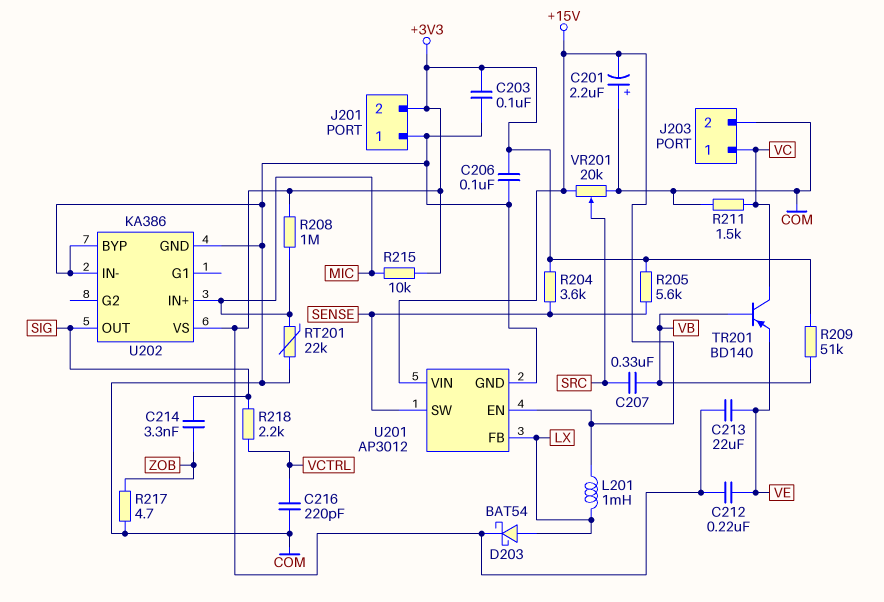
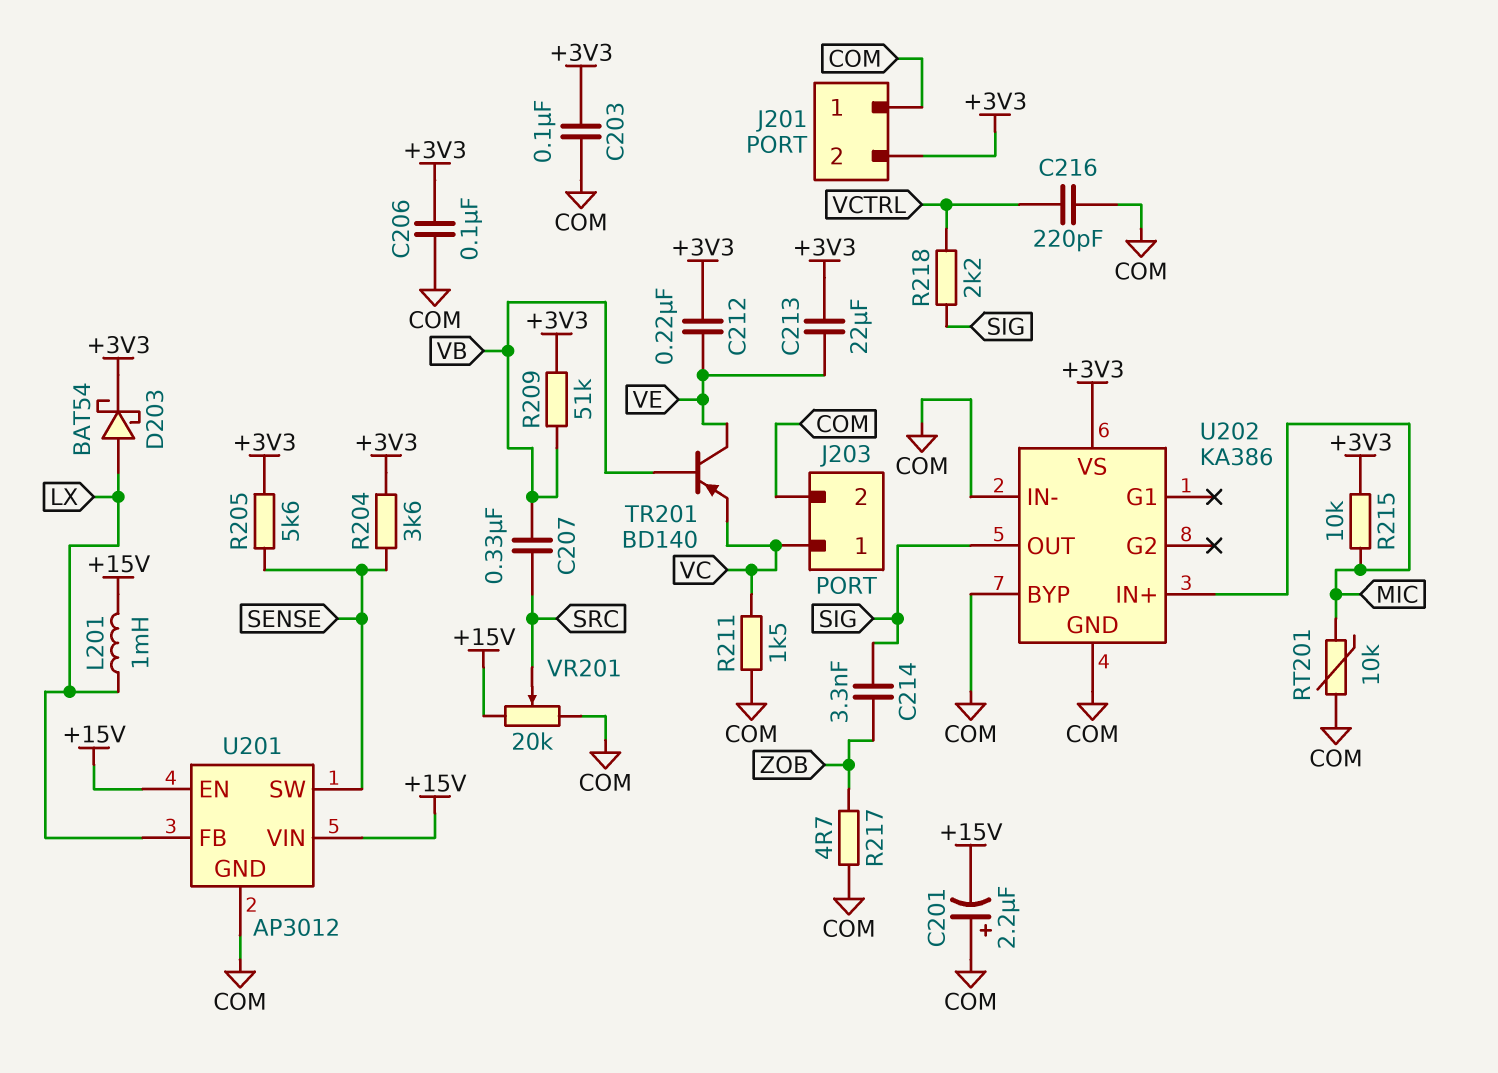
R208: 1M (+3V3, MIC) -> none
RT201: 22k (COM, MIC) -> 10k (COM, MIC)
TR201: PNP BD140 (B VB, C VC, E VE) -> PNP BD140 (B VB, C VE, E VC)

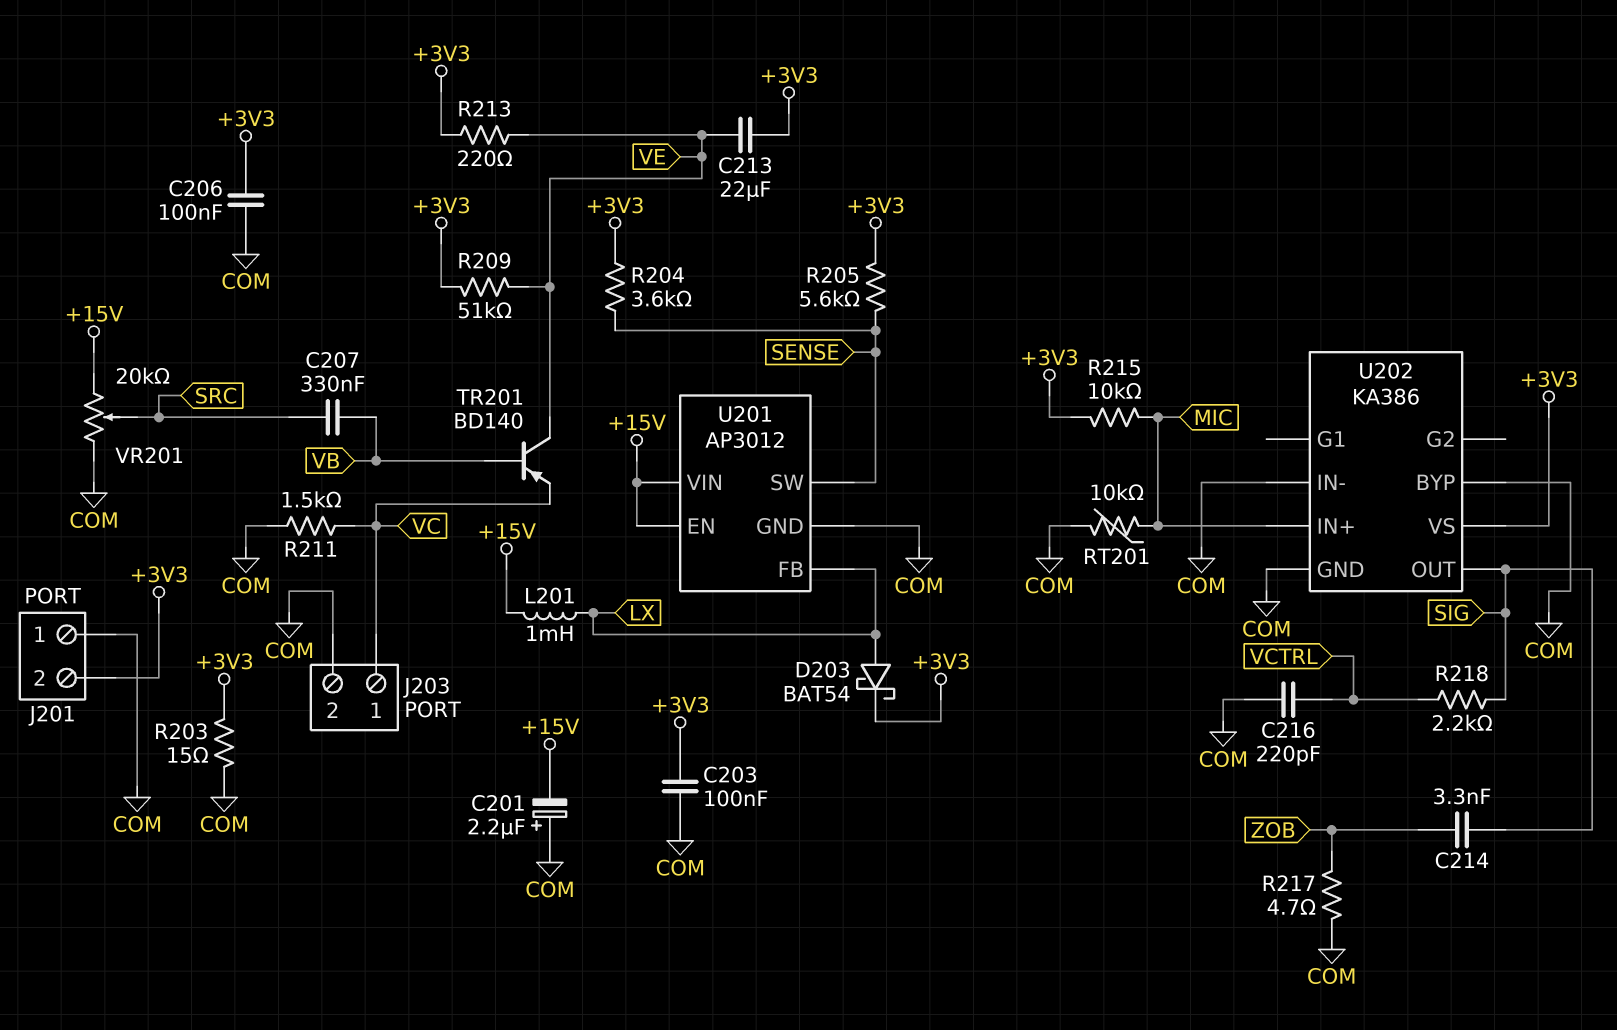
C212: 220nF (+3V3, VE) -> none
R203: none -> 15 (+3V3, COM)
R209: 51k (+3V3, VB) -> 51k (+3V3, VE)
R213: none -> 220 (+3V3, VE)

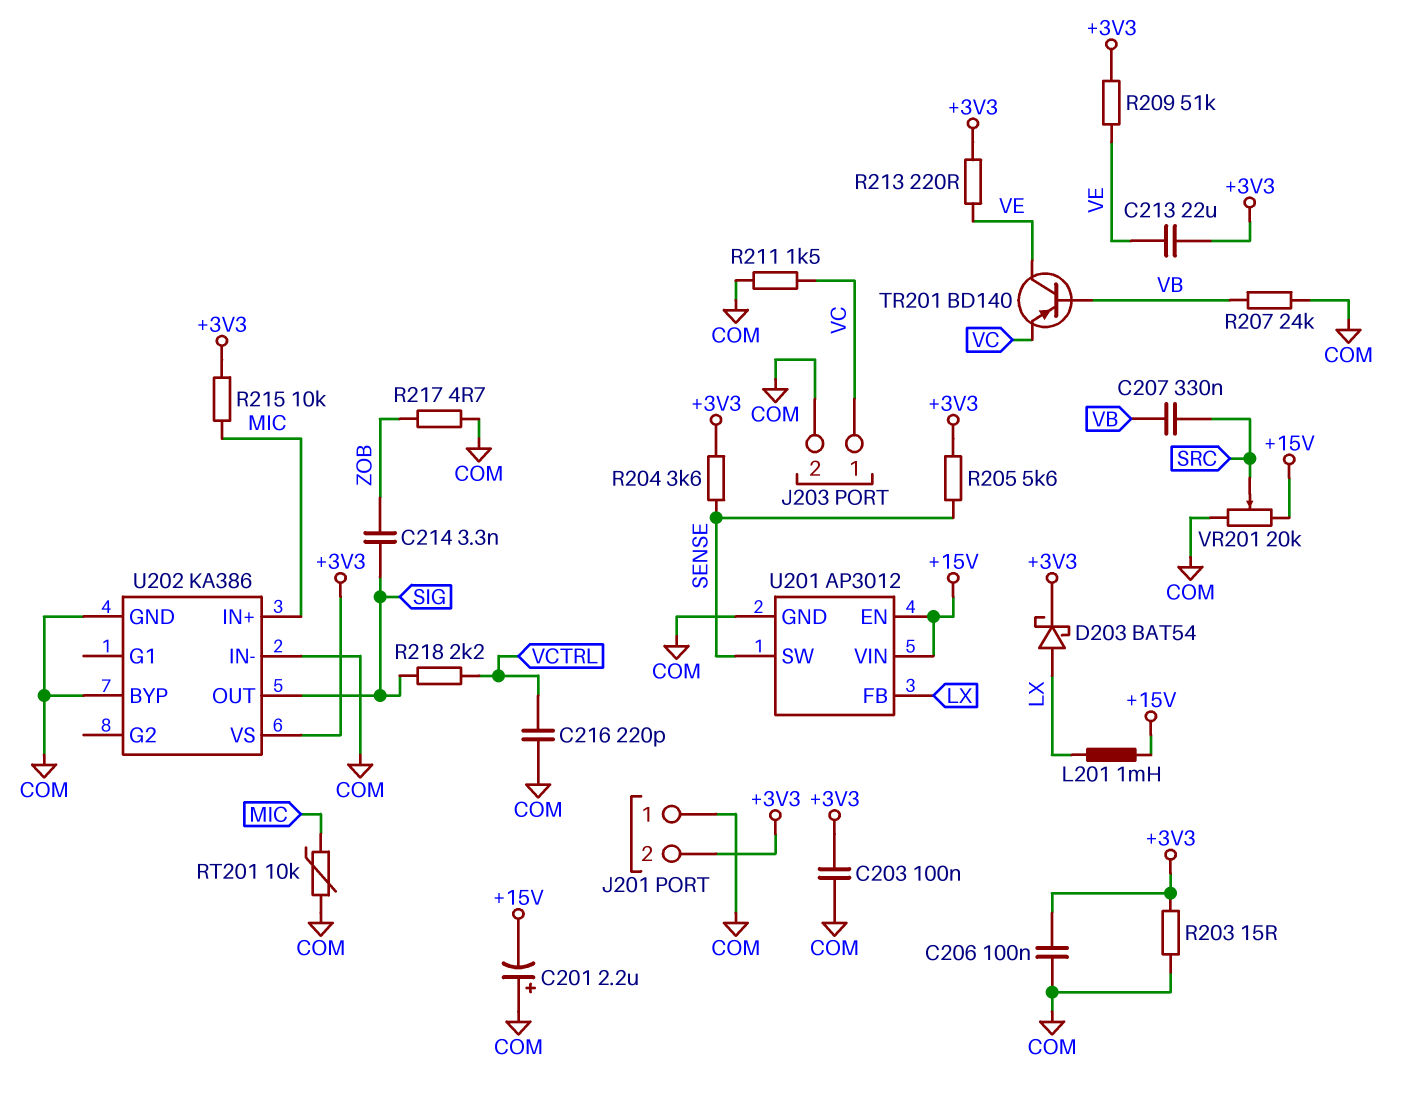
R207: none -> 24k (COM, VB)

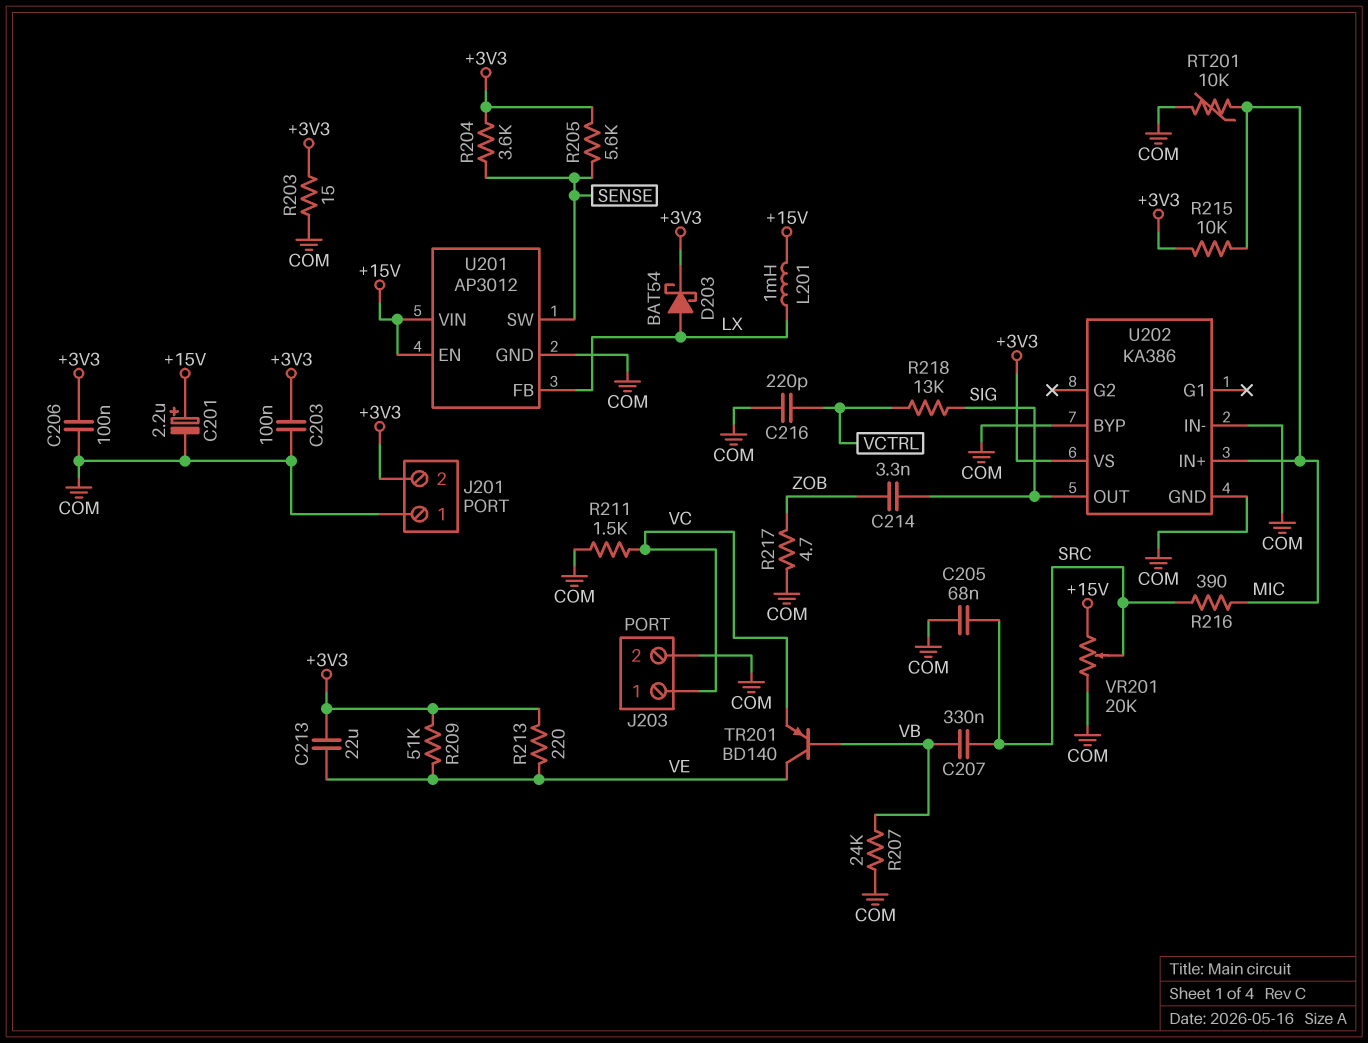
C201: 2.2uF (plus COM, minus +15V) -> 2.2uF (plus +15V, minus COM)
C205: none -> 68nF (COM, SRC)
R216: none -> 390 (MIC, SRC)
R218: 2.2k (SIG, VCTRL) -> 13k (SIG, VCTRL)

